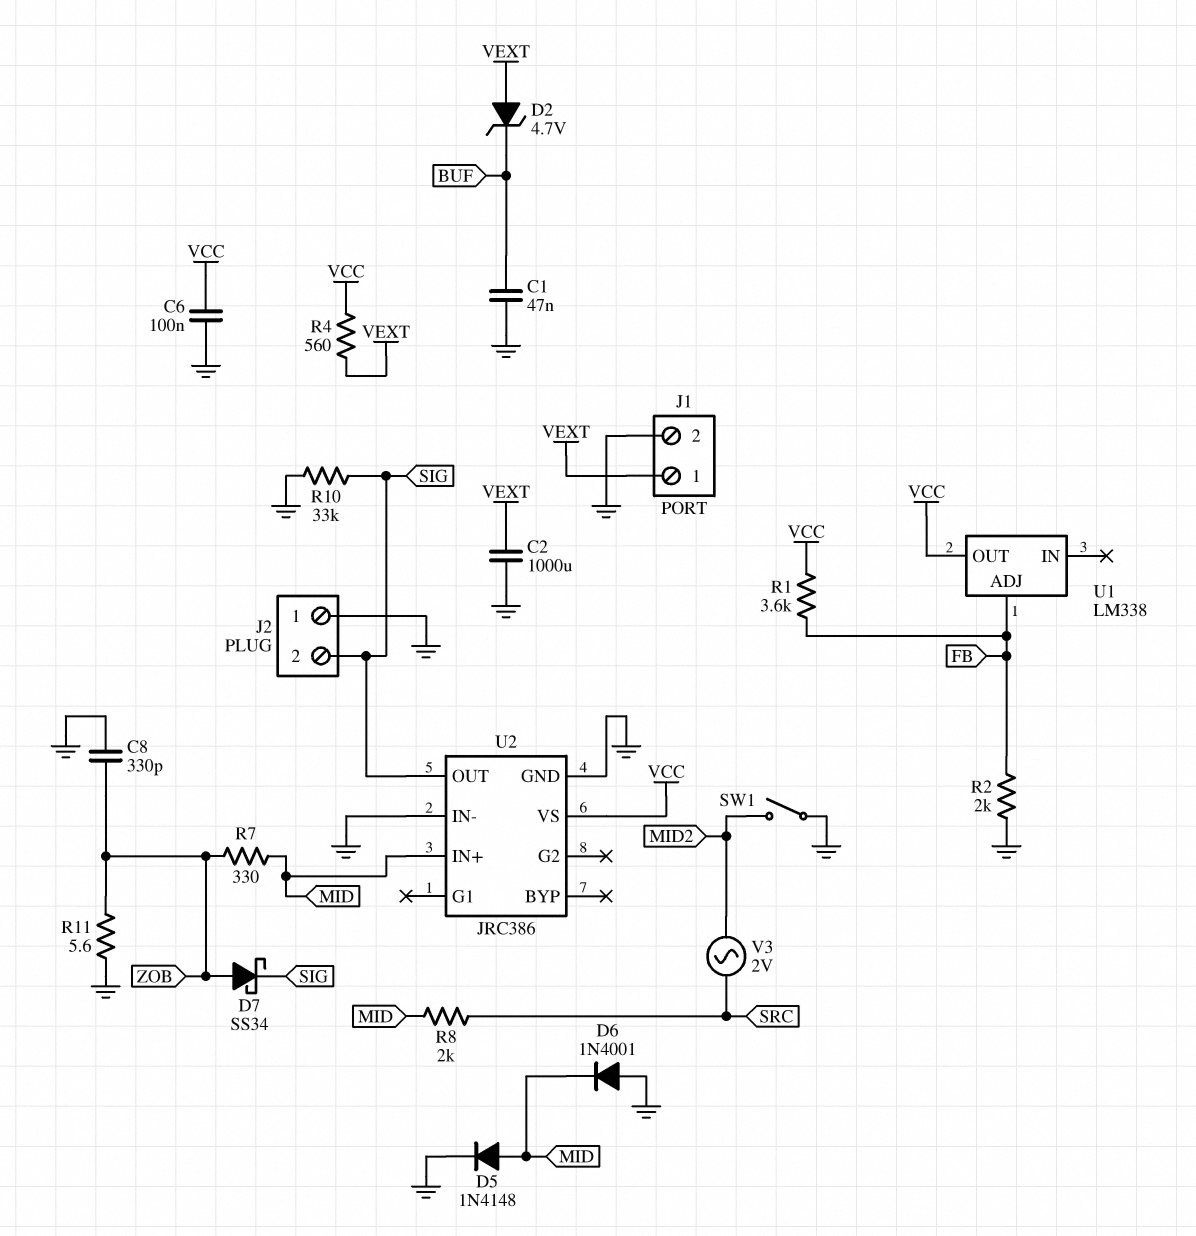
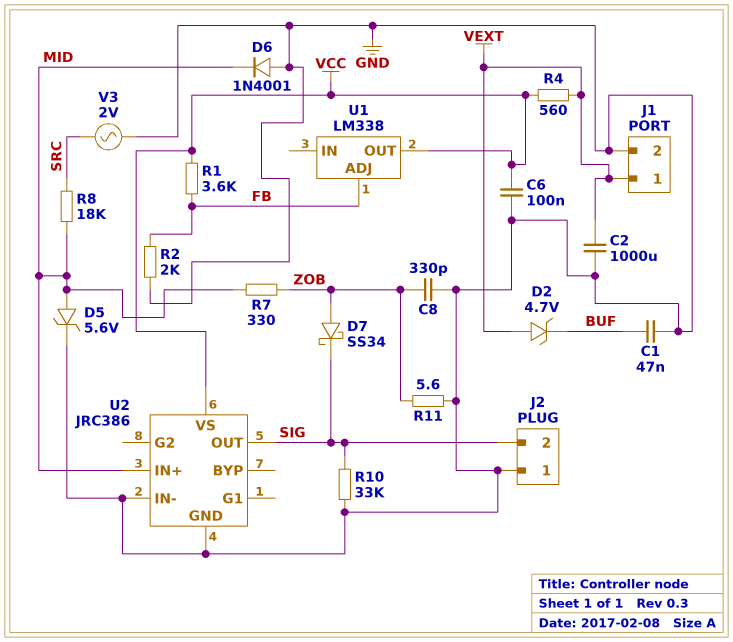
D5: diode 1N4148 (A MID, K GND) -> zener 5.6V (A MID, K GND)
R8: 2k (MID, SRC) -> 18k (MID, SRC)
SW1: switch (GND, MID2) -> none
V3: AC 2V (MID2, SRC) -> AC 2V (GND, SRC)

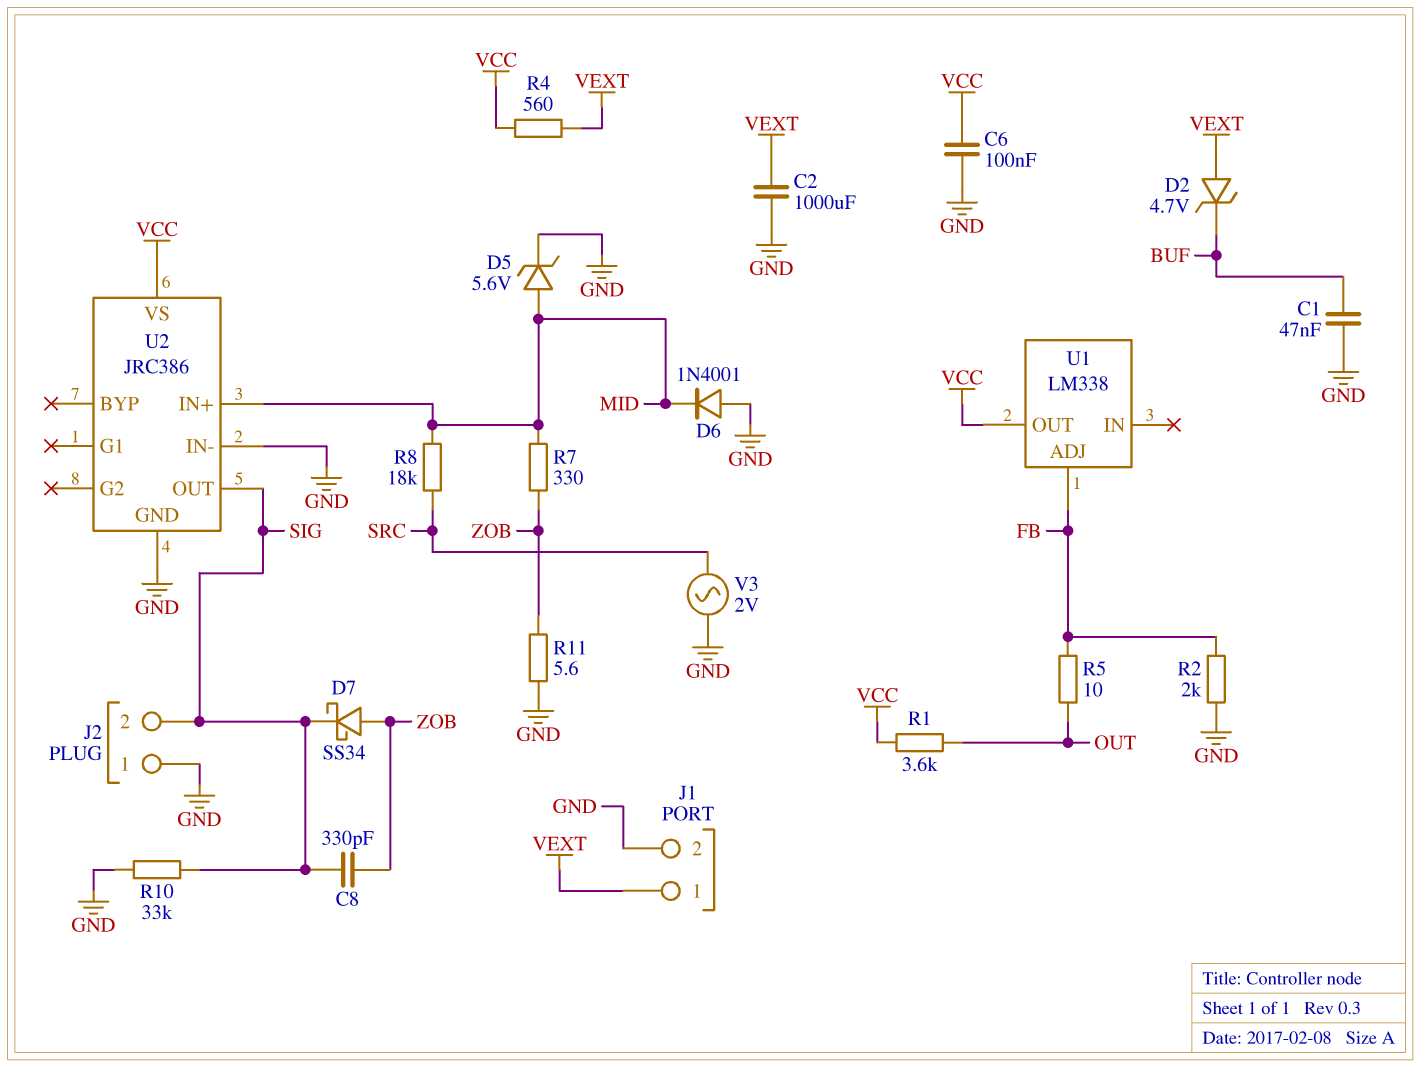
C8: 330pF (GND, ZOB) -> 330pF (SIG, ZOB)
R1: 3.6k (FB, VCC) -> 3.6k (OUT, VCC)
R5: none -> 10 (FB, OUT)

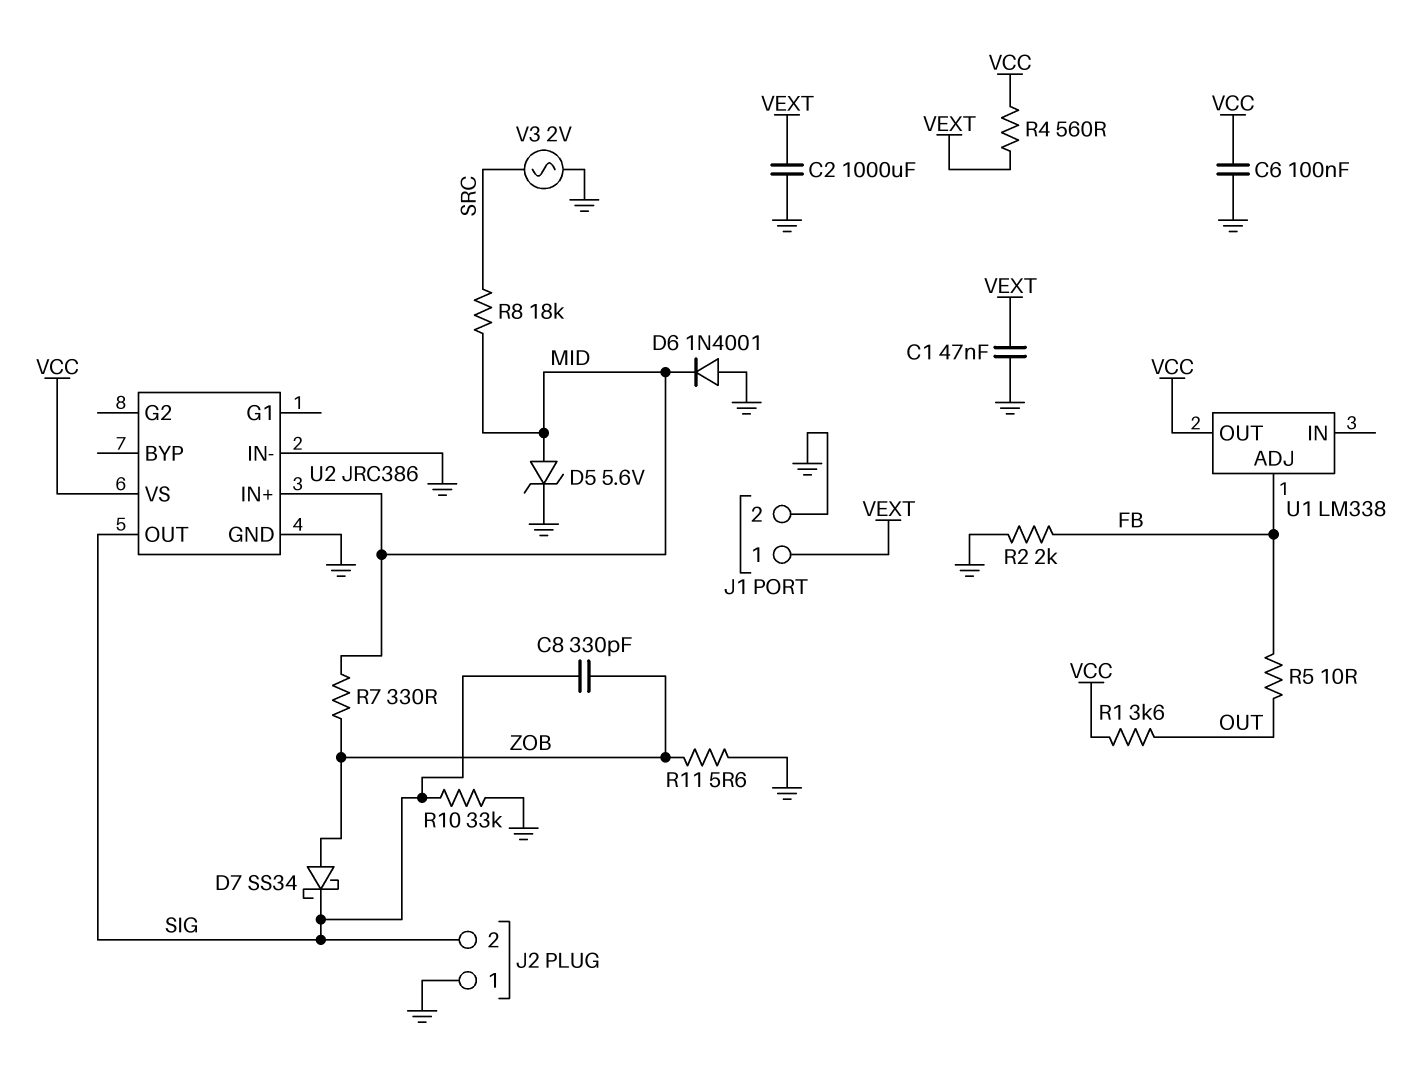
C1: 47nF (BUF, GND) -> 47nF (GND, VEXT)
D2: zener 4.7V (A VEXT, K BUF) -> none

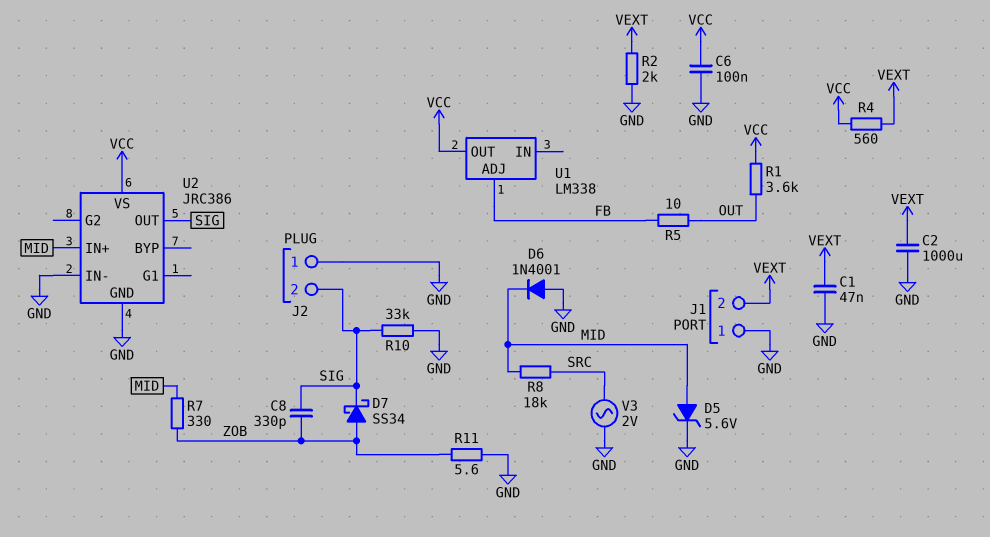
J1 pin 1: VEXT -> GND
J1 pin 2: GND -> VEXT
R2: 2k (FB, GND) -> 2k (GND, VEXT)

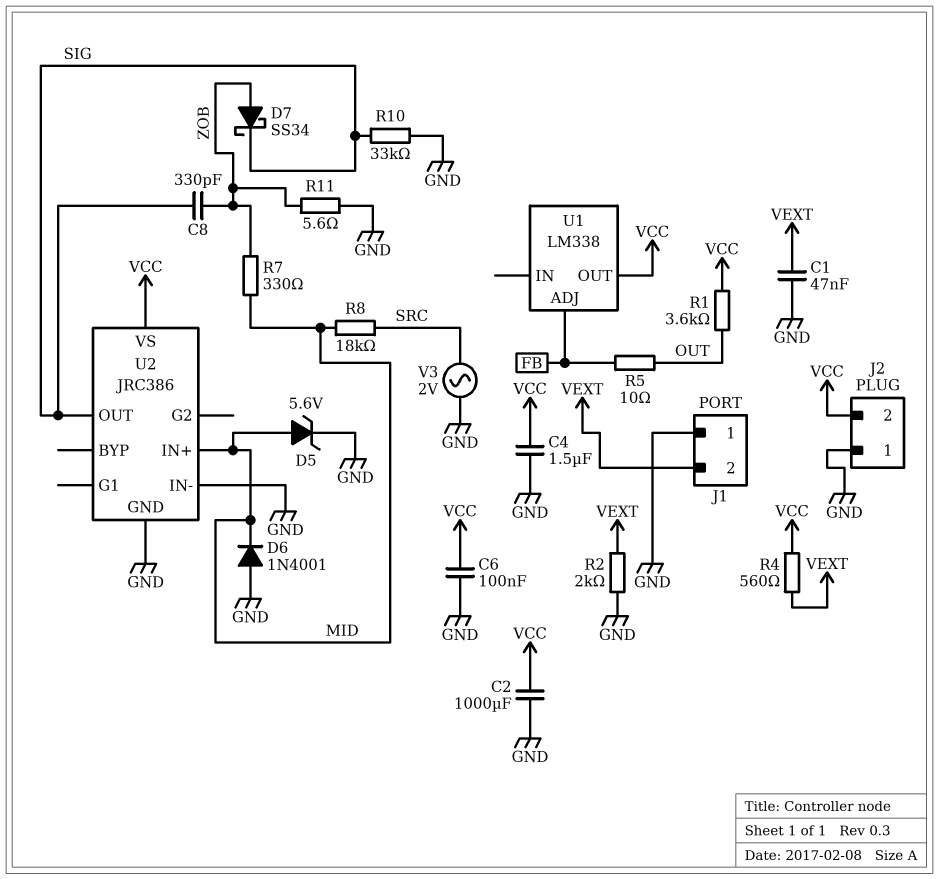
C2: 1000uF (GND, VEXT) -> 1000uF (GND, VCC)
C4: none -> 1.5uF (GND, VCC)
J2 pin 2: SIG -> VCC

